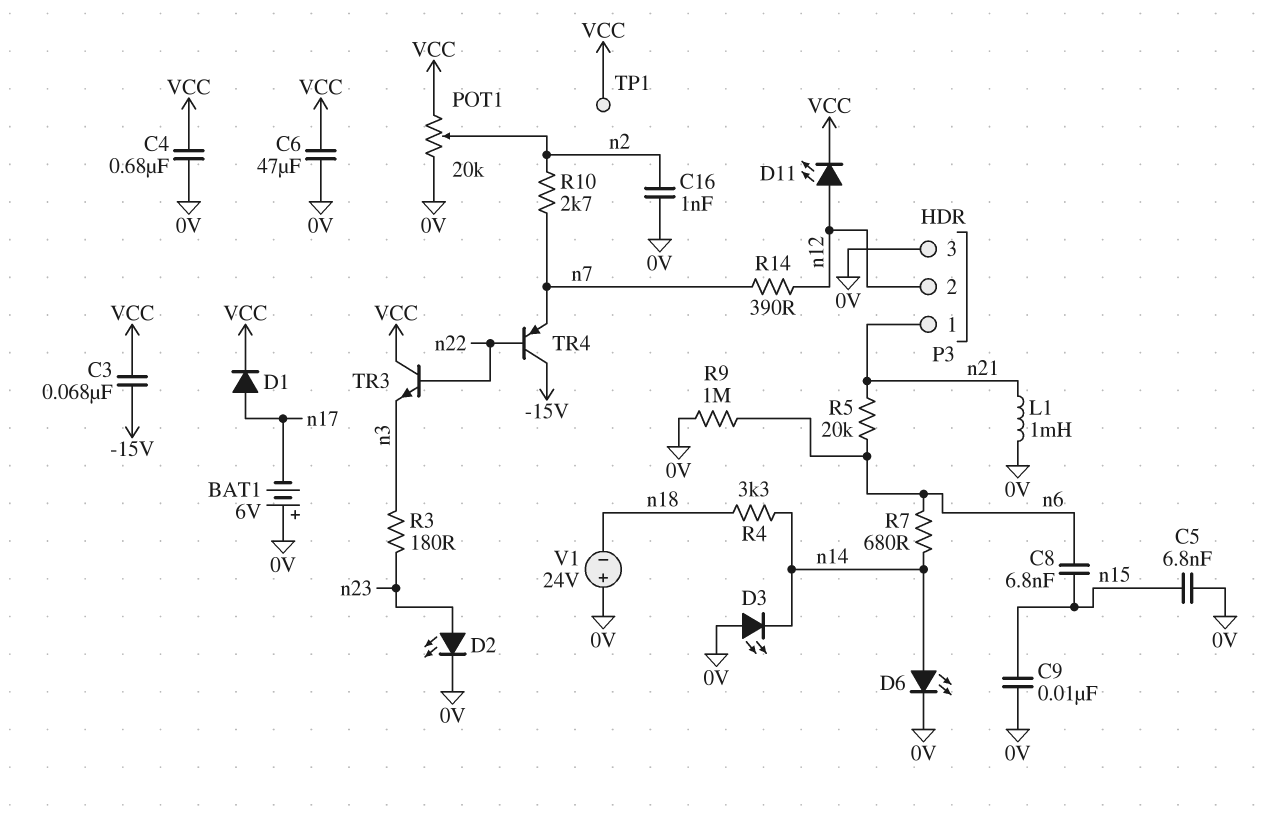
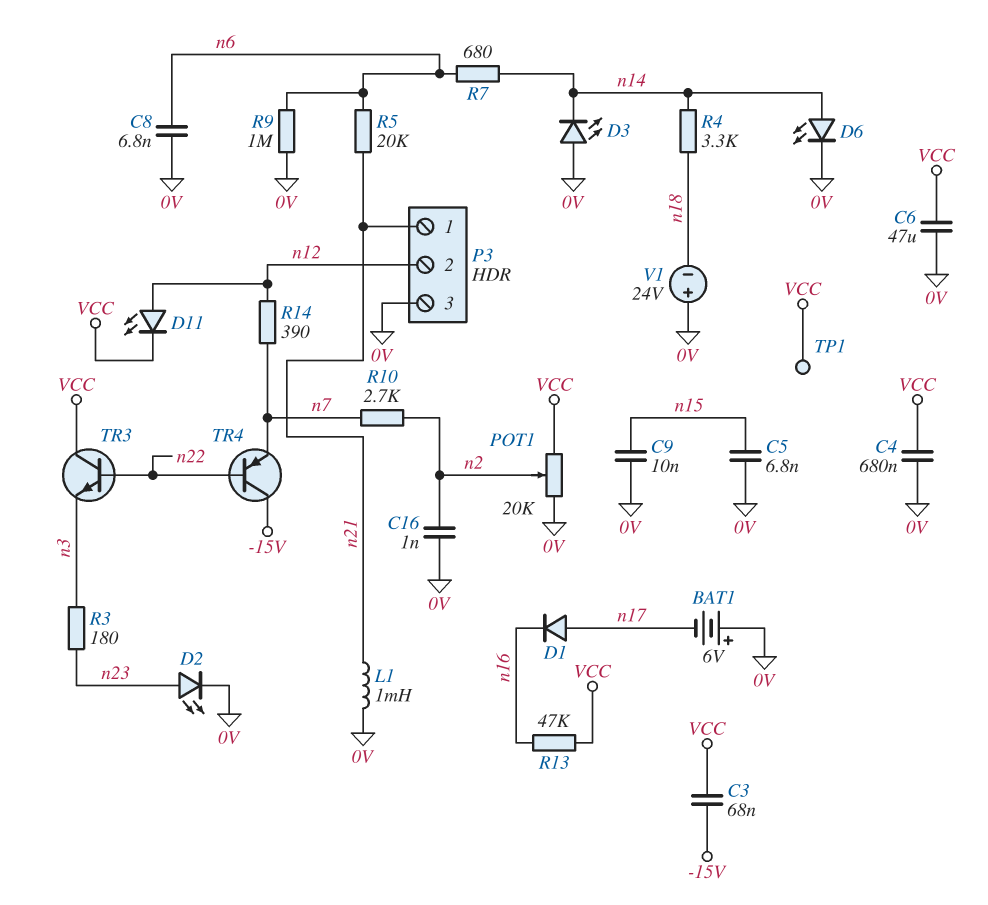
C8: 6.8nF (n6, n15) -> 6.8nF (0V, n6)
D1: diode (A n17, K VCC) -> diode (A n17, K n16)
R13: none -> 47k (VCC, n16)

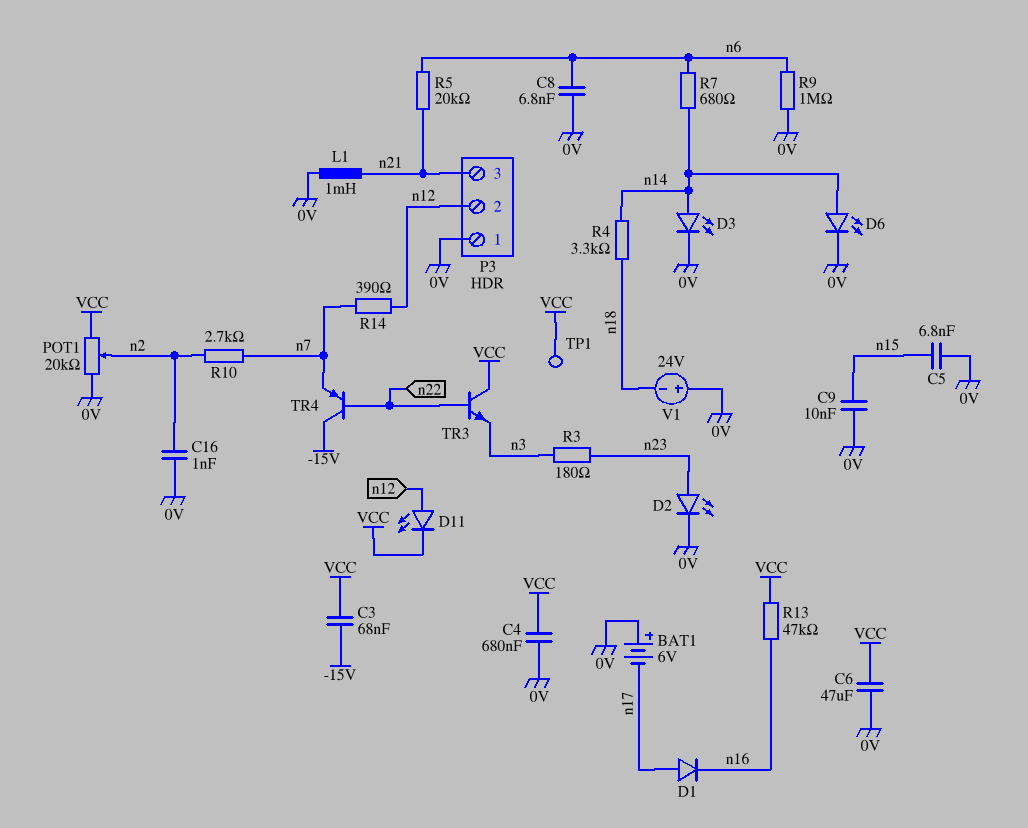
D3: LED (A 0V, K n14) -> LED (A n14, K 0V)
P3 pin 1: n21 -> 0V
P3 pin 3: 0V -> n21

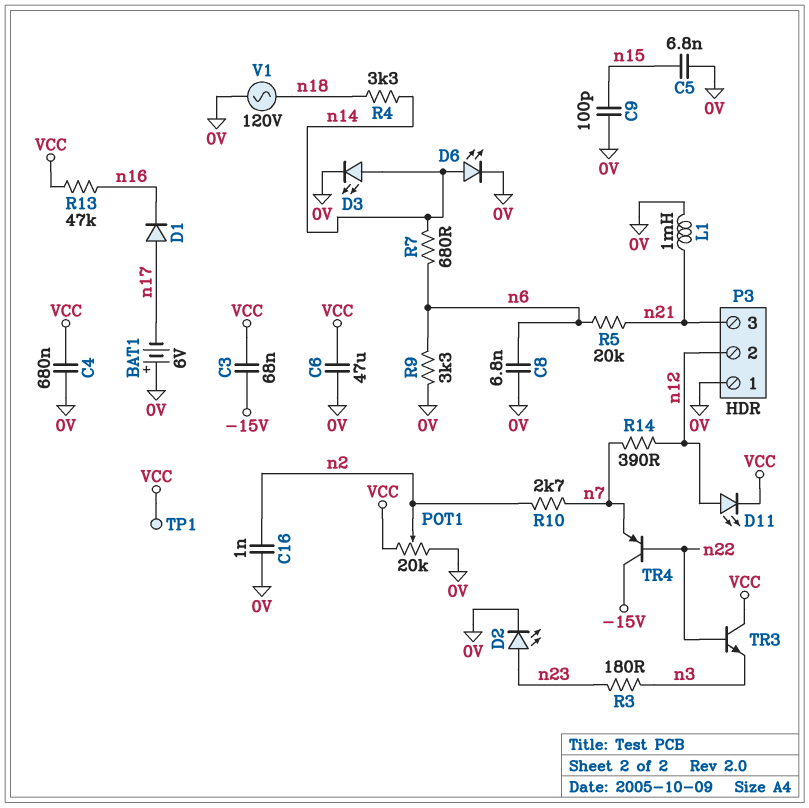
C9: 10nF (0V, n15) -> 100pF (0V, n15)
R9: 1M (0V, n6) -> 3.3k (0V, n6)
V1: 24V (plus 0V, minus n18) -> AC 120V (0V, n18)

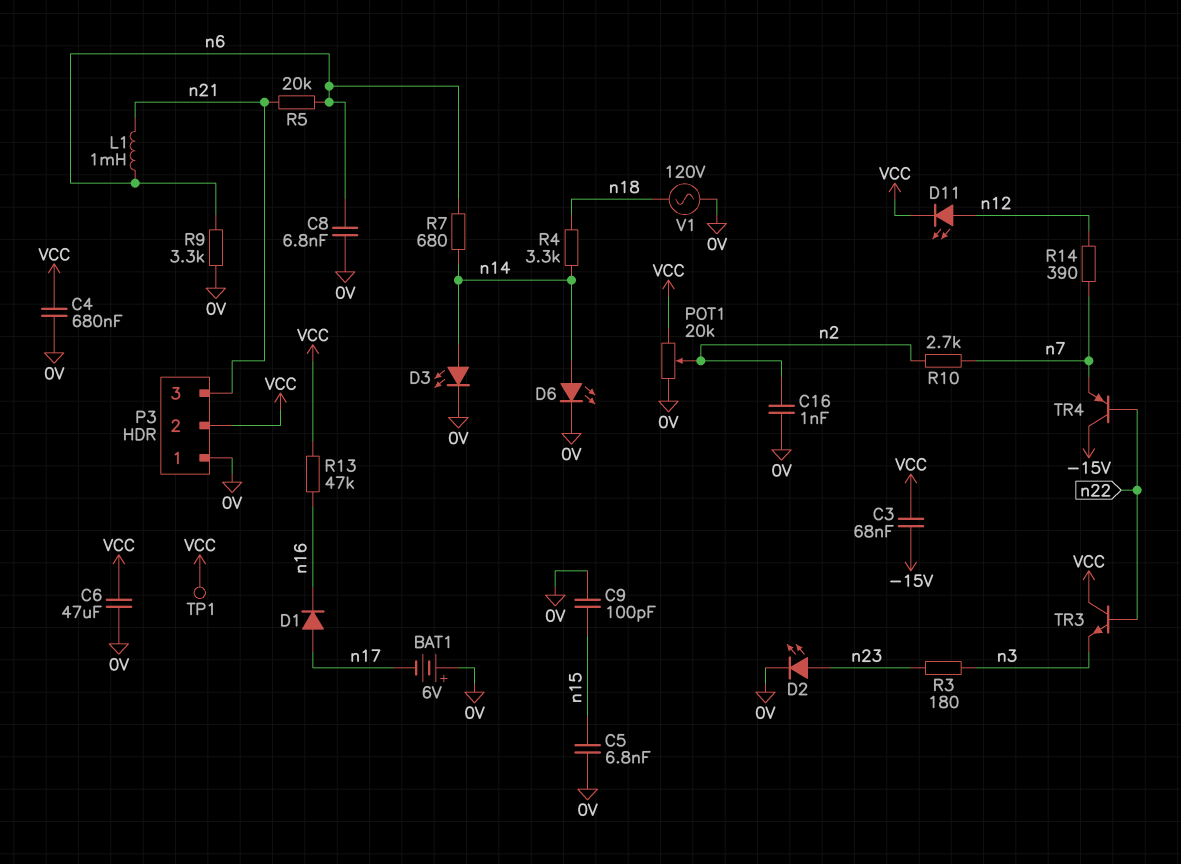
L1: 1mH (0V, n21) -> 1mH (n6, n21)
P3 pin 2: n12 -> VCC

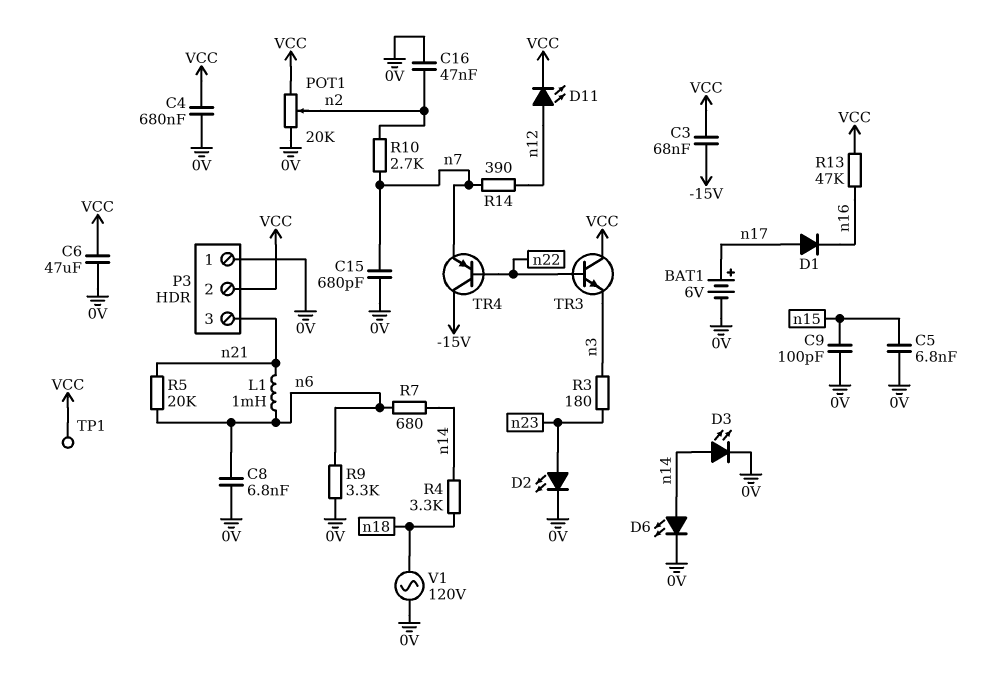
BAT1: 6V (plus 0V, minus n17) -> 6V (plus n17, minus 0V)
C15: none -> 680pF (0V, n7)
C16: 1nF (0V, n2) -> 47nF (0V, n2)

